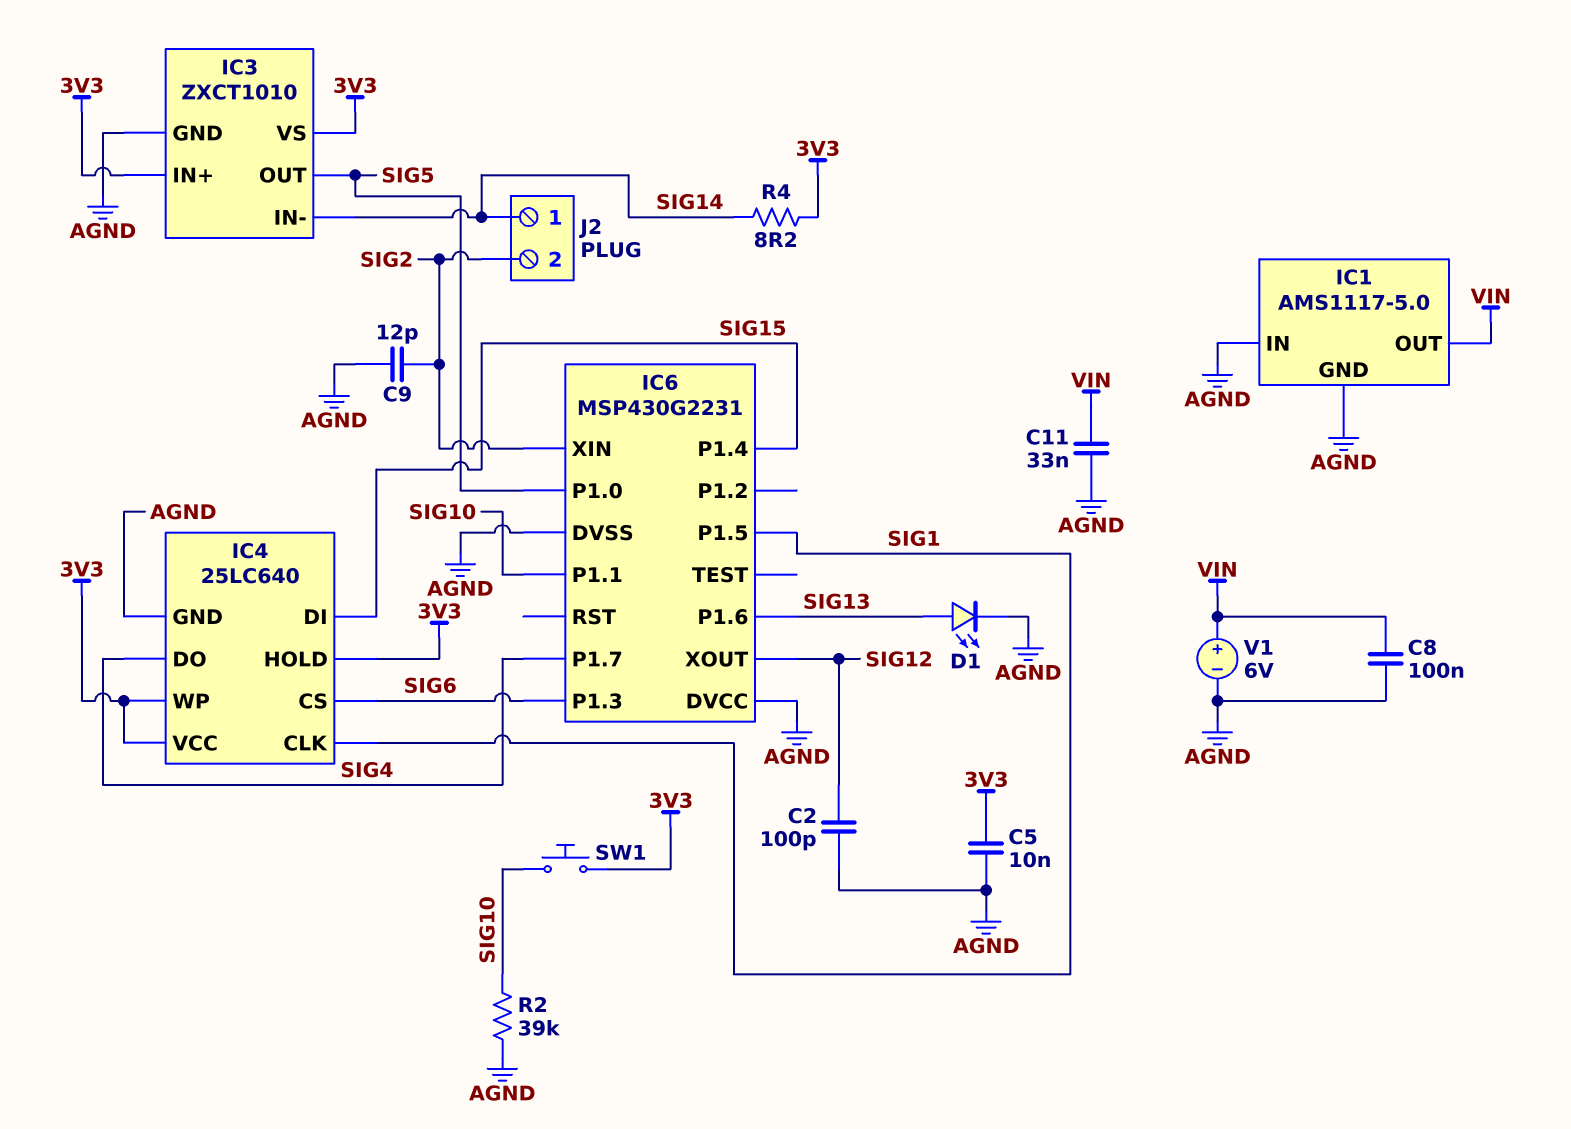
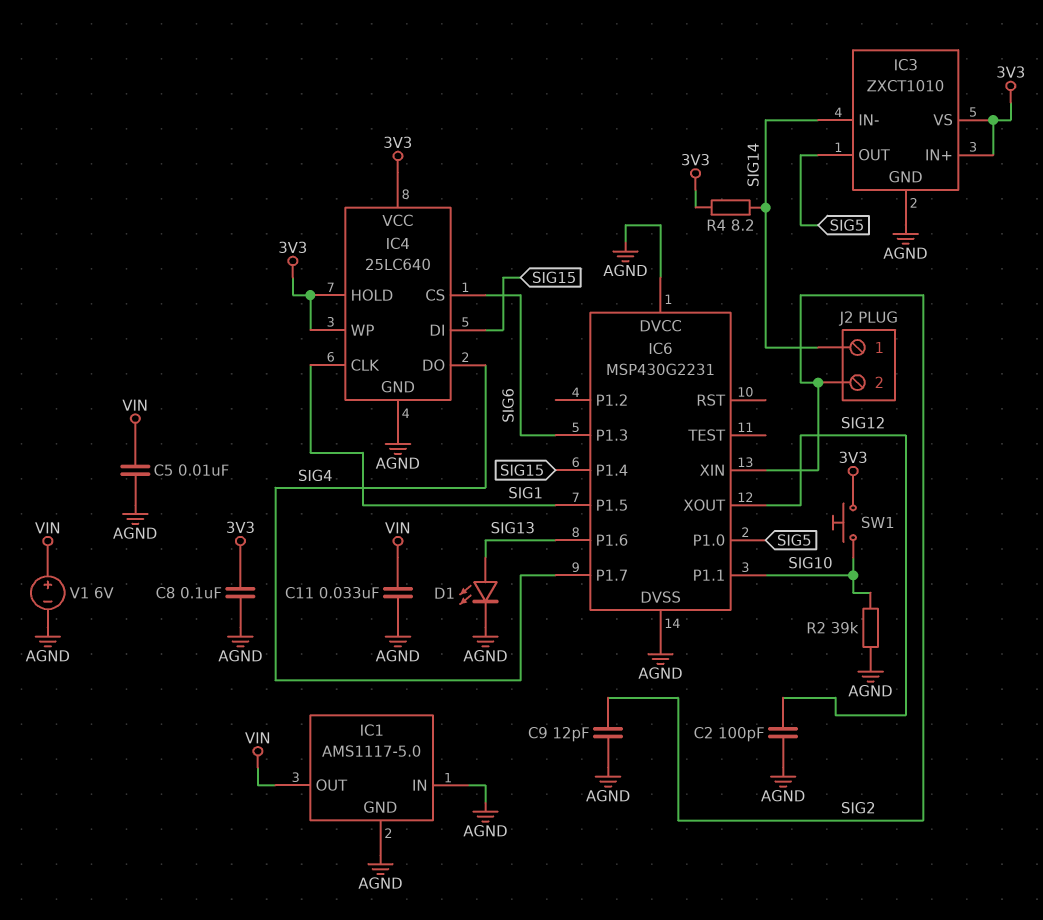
C5: 10nF (3V3, AGND) -> 10nF (AGND, VIN)
C8: 100nF (AGND, VIN) -> 100nF (3V3, AGND)

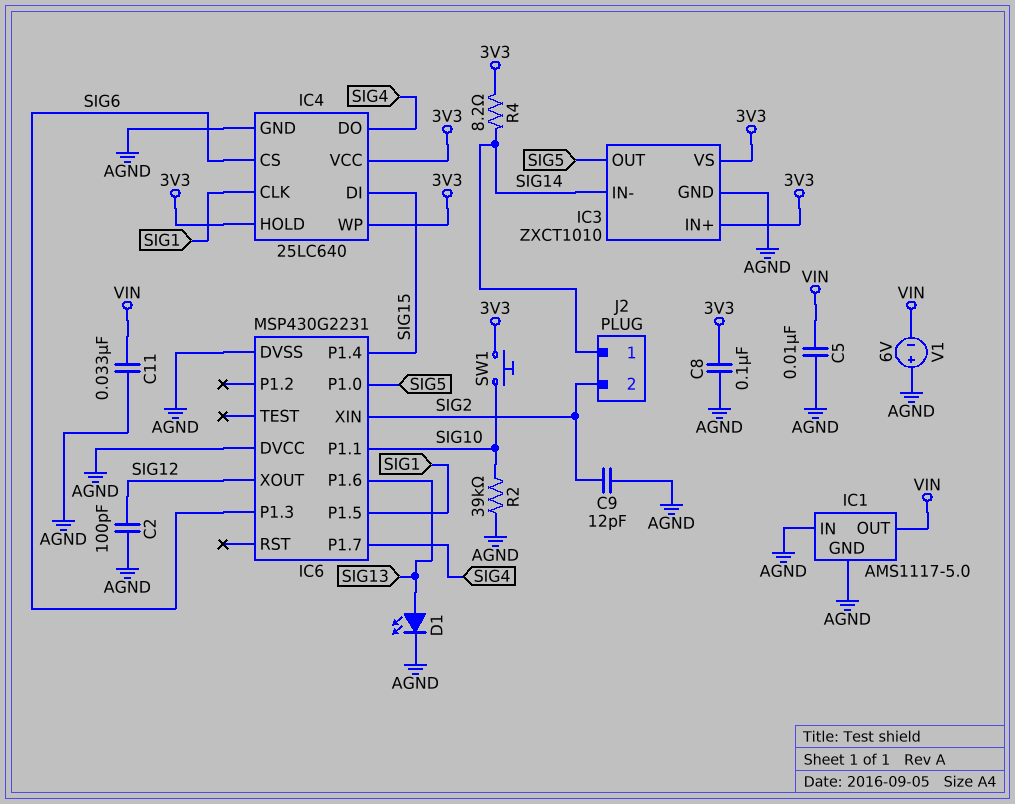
V1: 6V (plus VIN, minus AGND) -> 6V (plus AGND, minus VIN)

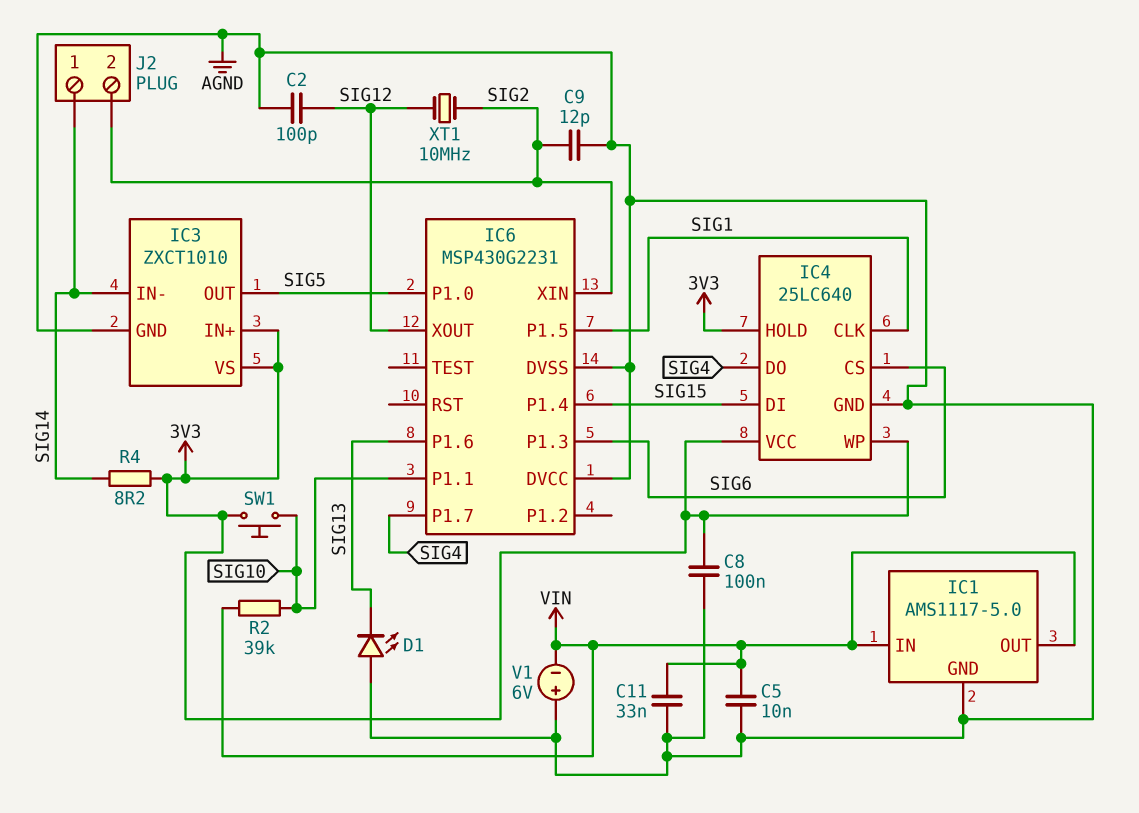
D1: LED (A SIG13, K AGND) -> LED (A AGND, K SIG13)
IC1 pin IN: AGND -> VIN
R2: 39k (AGND, SIG10) -> 39k (SIG10, VIN)
XT1: none -> 10MHz (SIG2, SIG12)

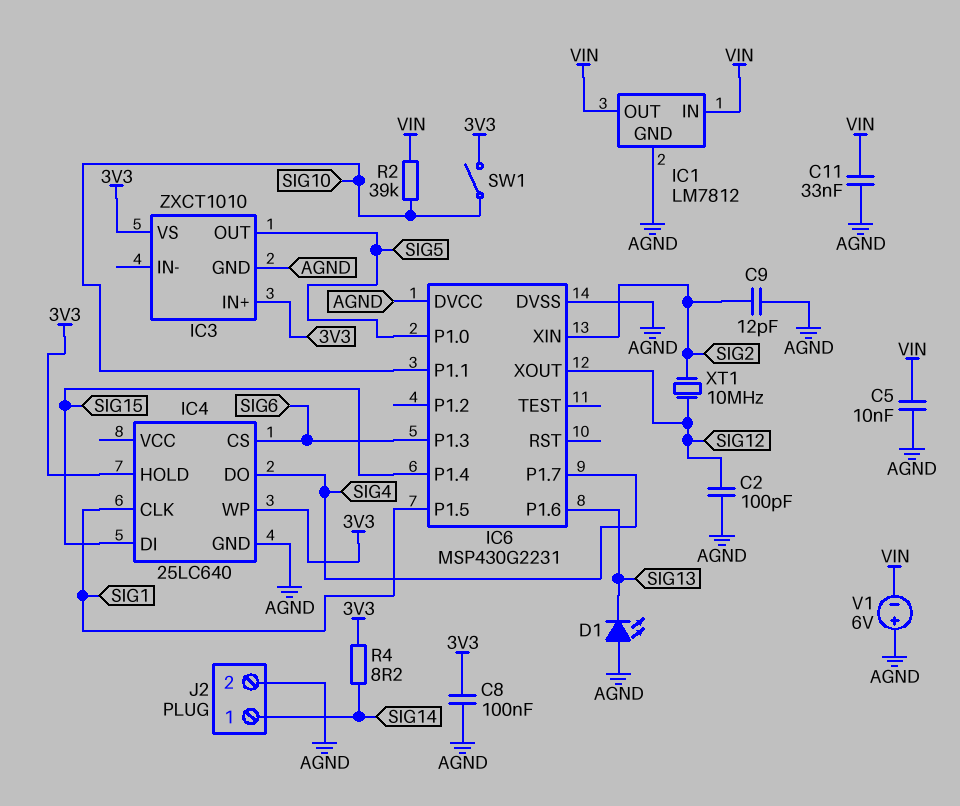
IC1: AMS1117-5.0 -> LM7812
IC3 pin IN-: SIG14 -> none
IC4 pin VCC: 3V3 -> none
J2 pin 2: SIG2 -> AGND
SW1: button (3V3, SIG10) -> switch (3V3, SIG10)

